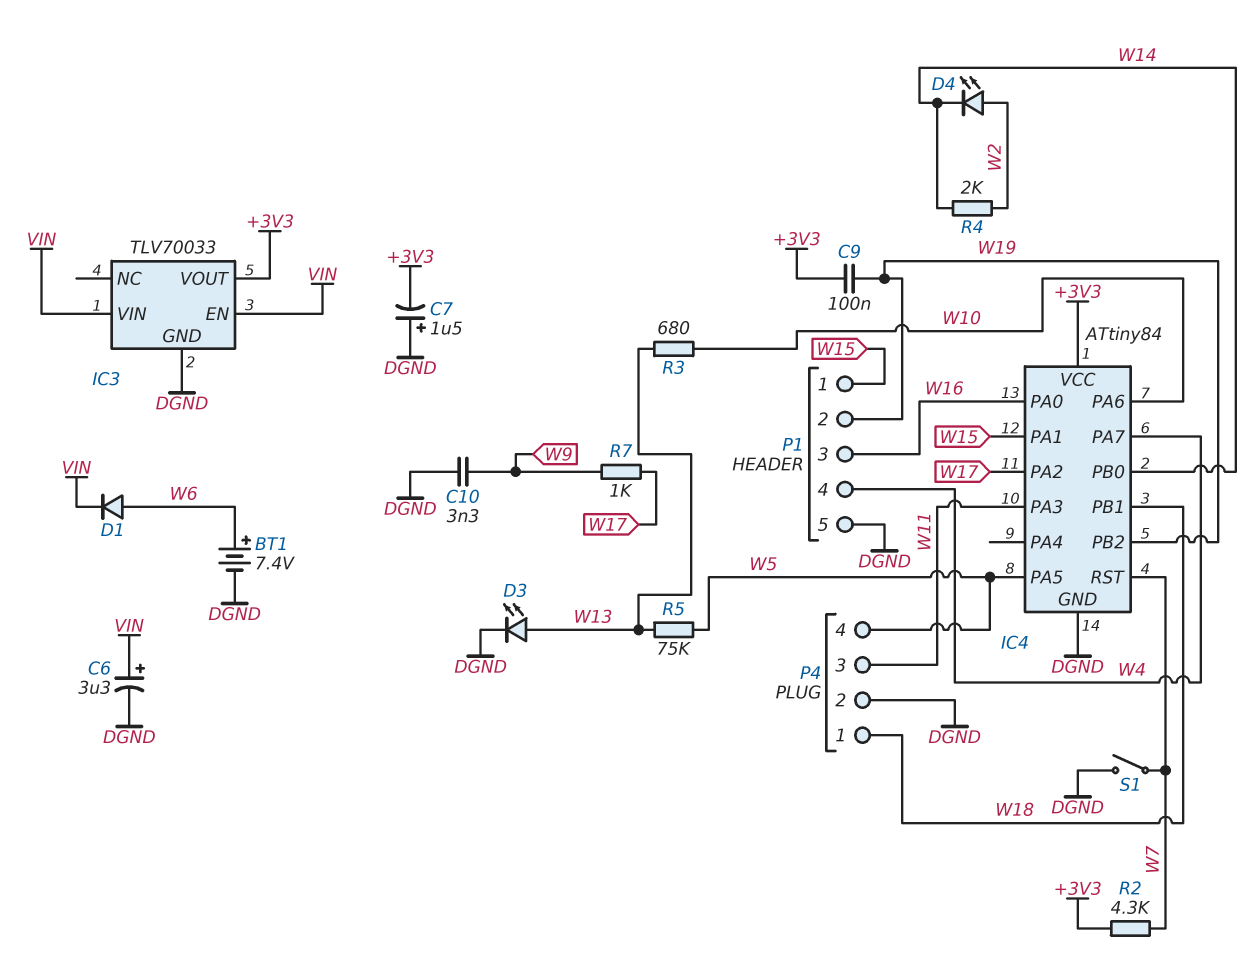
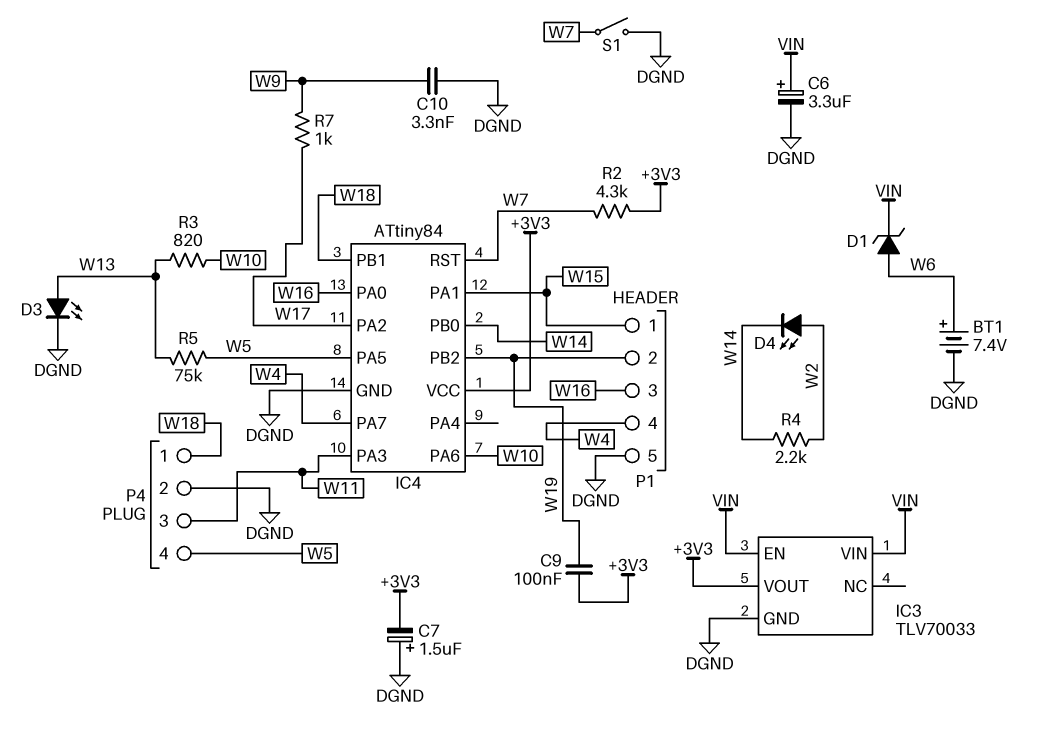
D1: diode (A W6, K VIN) -> zener (A W6, K VIN)
R3: 680 (W10, W13) -> 820 (W10, W13)
R4: 2k (W2, W14) -> 2.2k (W2, W14)

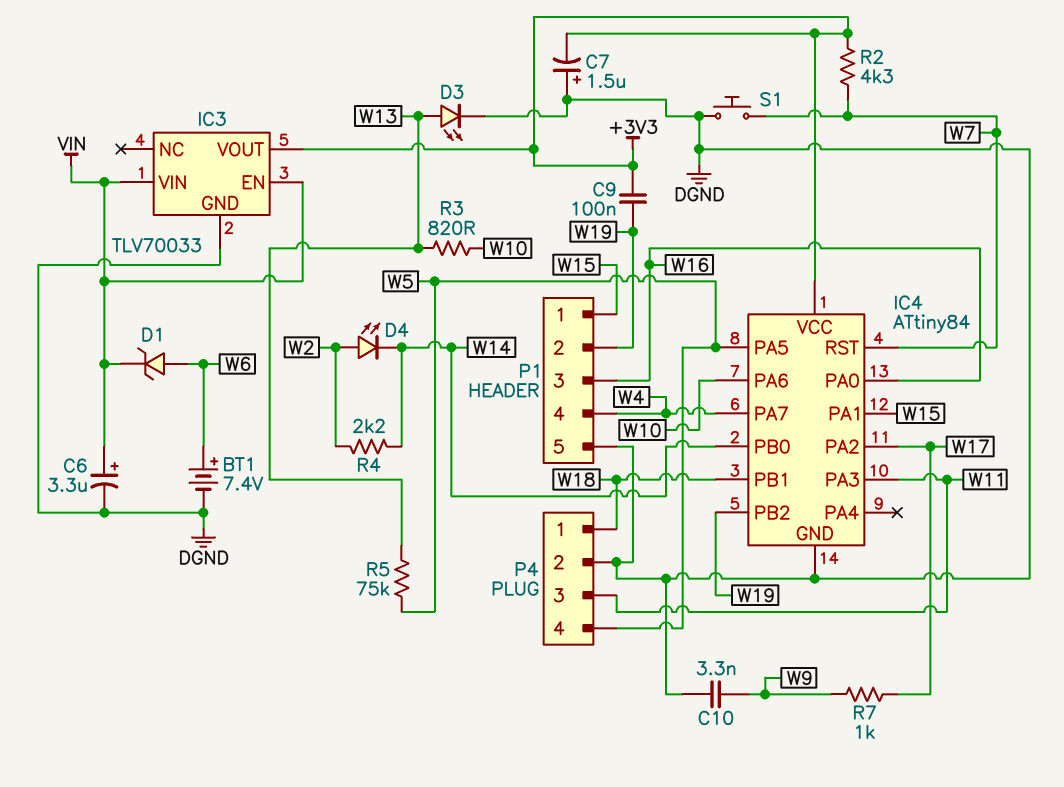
S1: switch (DGND, W7) -> button (DGND, W7)

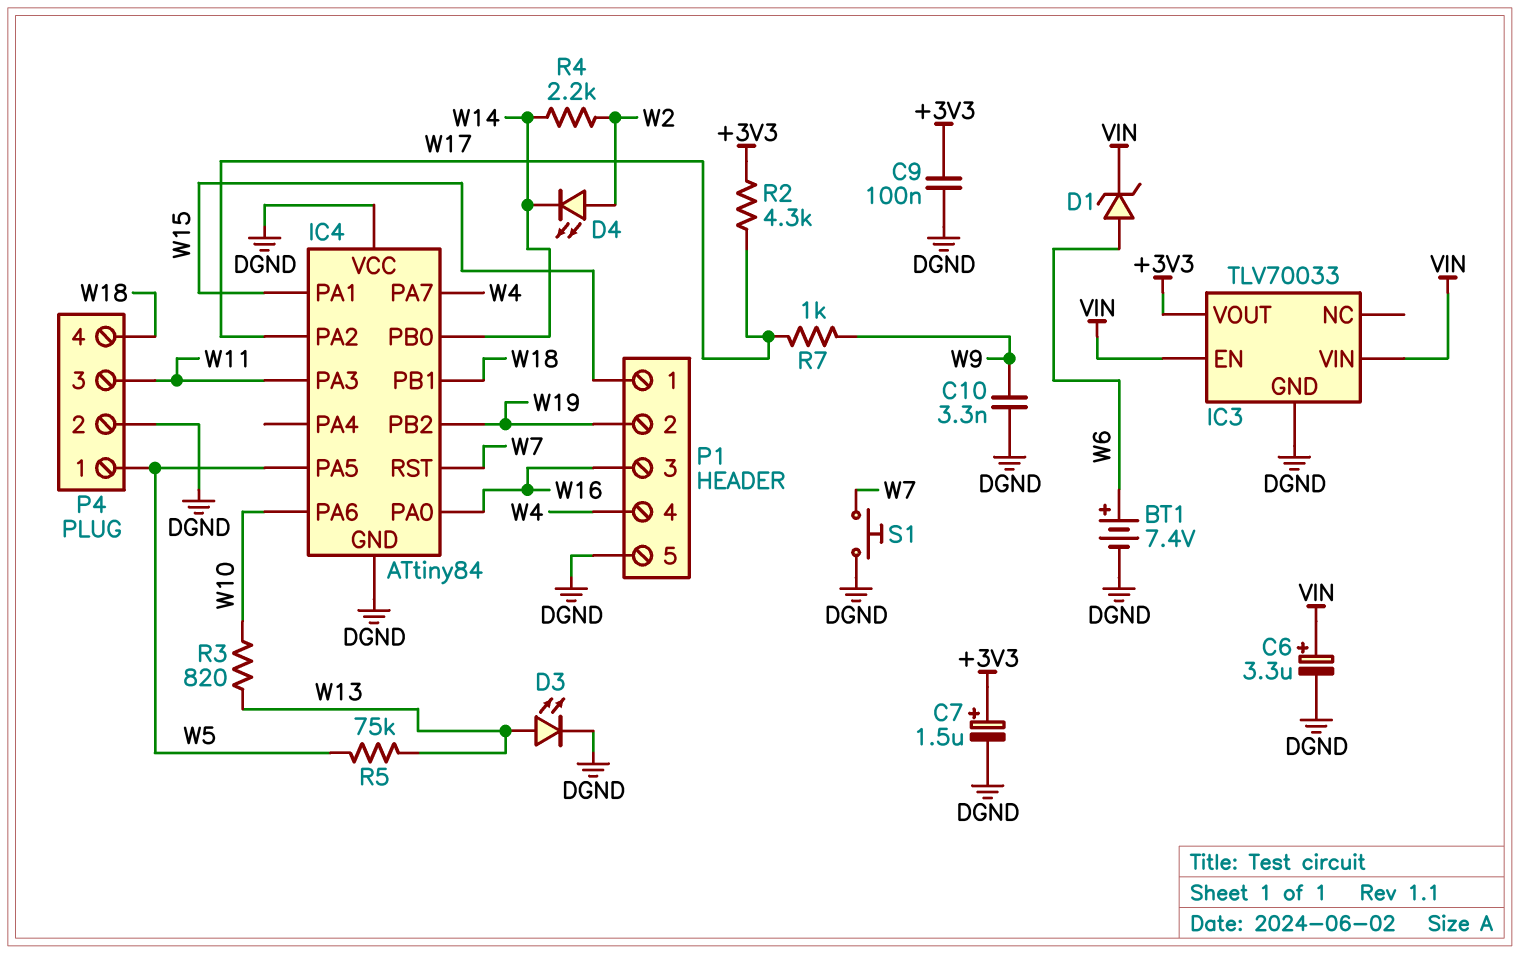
C7: 1.5uF (plus DGND, minus +3V3) -> 1.5uF (plus +3V3, minus DGND)
C9: 100nF (+3V3, W19) -> 100nF (+3V3, DGND)
IC4 pin VCC: +3V3 -> DGND
P4 pin 1: W18 -> W5
P4 pin 4: W5 -> W18
R2: 4.3k (+3V3, W7) -> 4.3k (+3V3, W17)

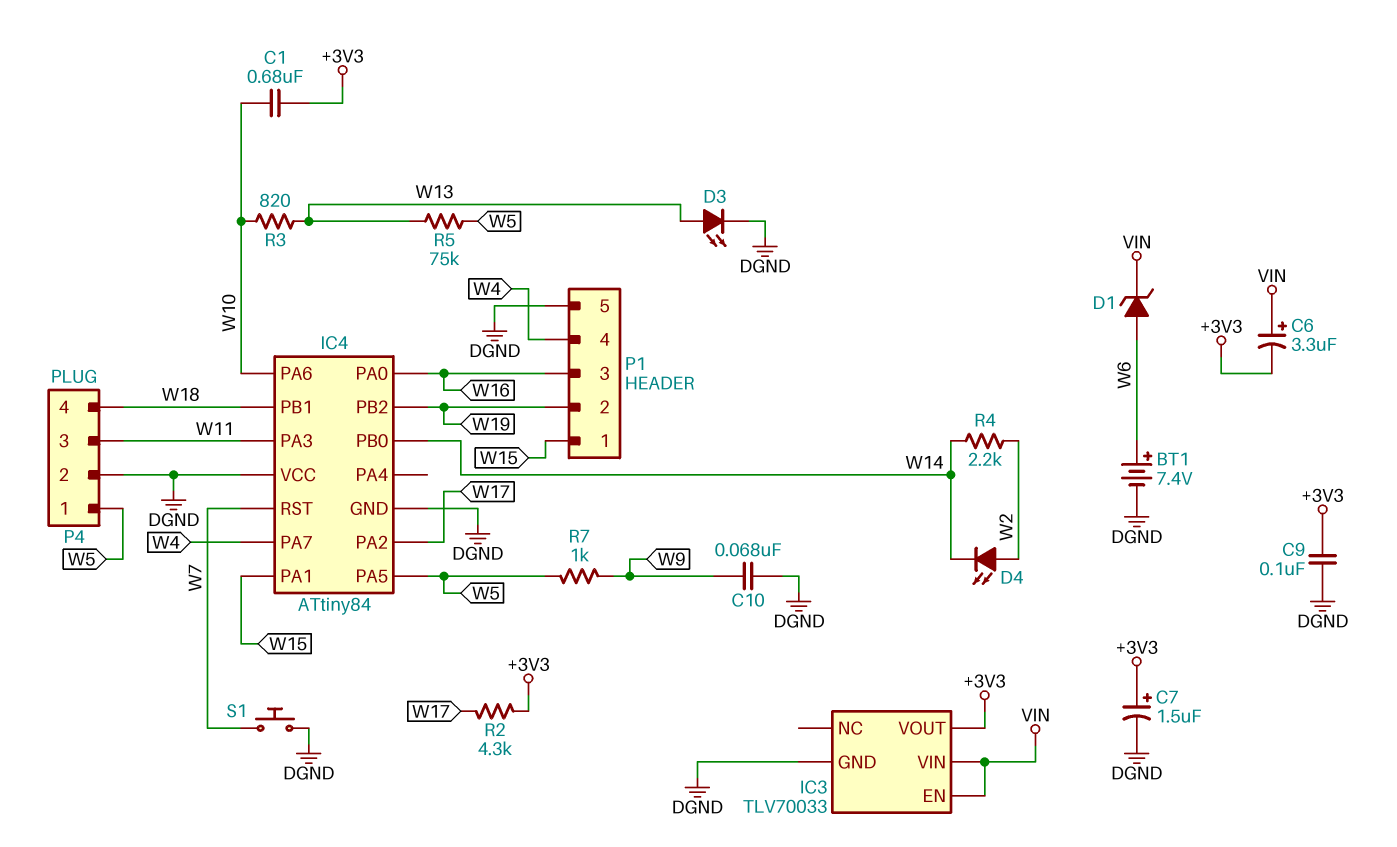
C1: none -> 680nF (+3V3, W10)
C6: 3.3uF (plus VIN, minus DGND) -> 3.3uF (plus VIN, minus +3V3)
C10: 3.3nF (DGND, W9) -> 68nF (DGND, W9)
R7: 1k (W9, W17) -> 1k (W5, W9)

